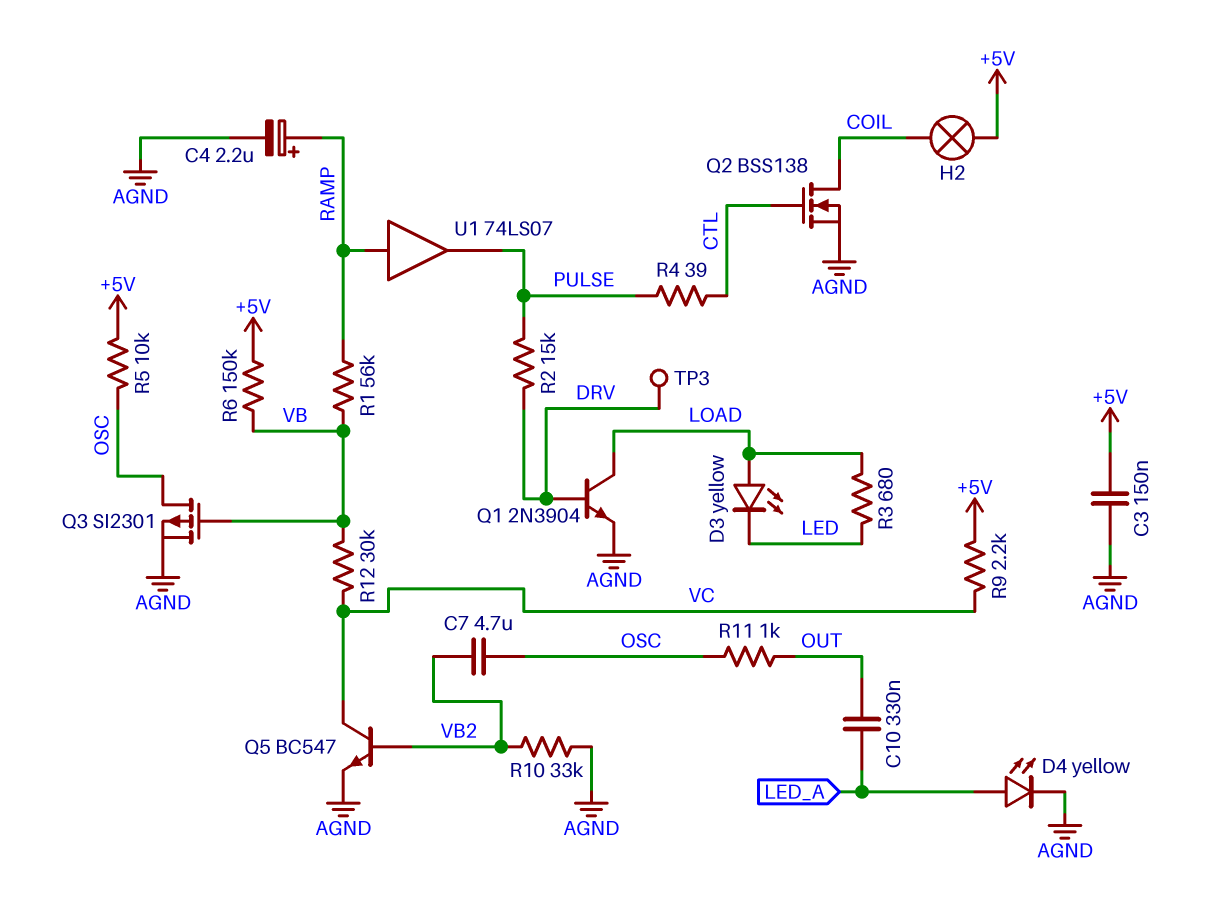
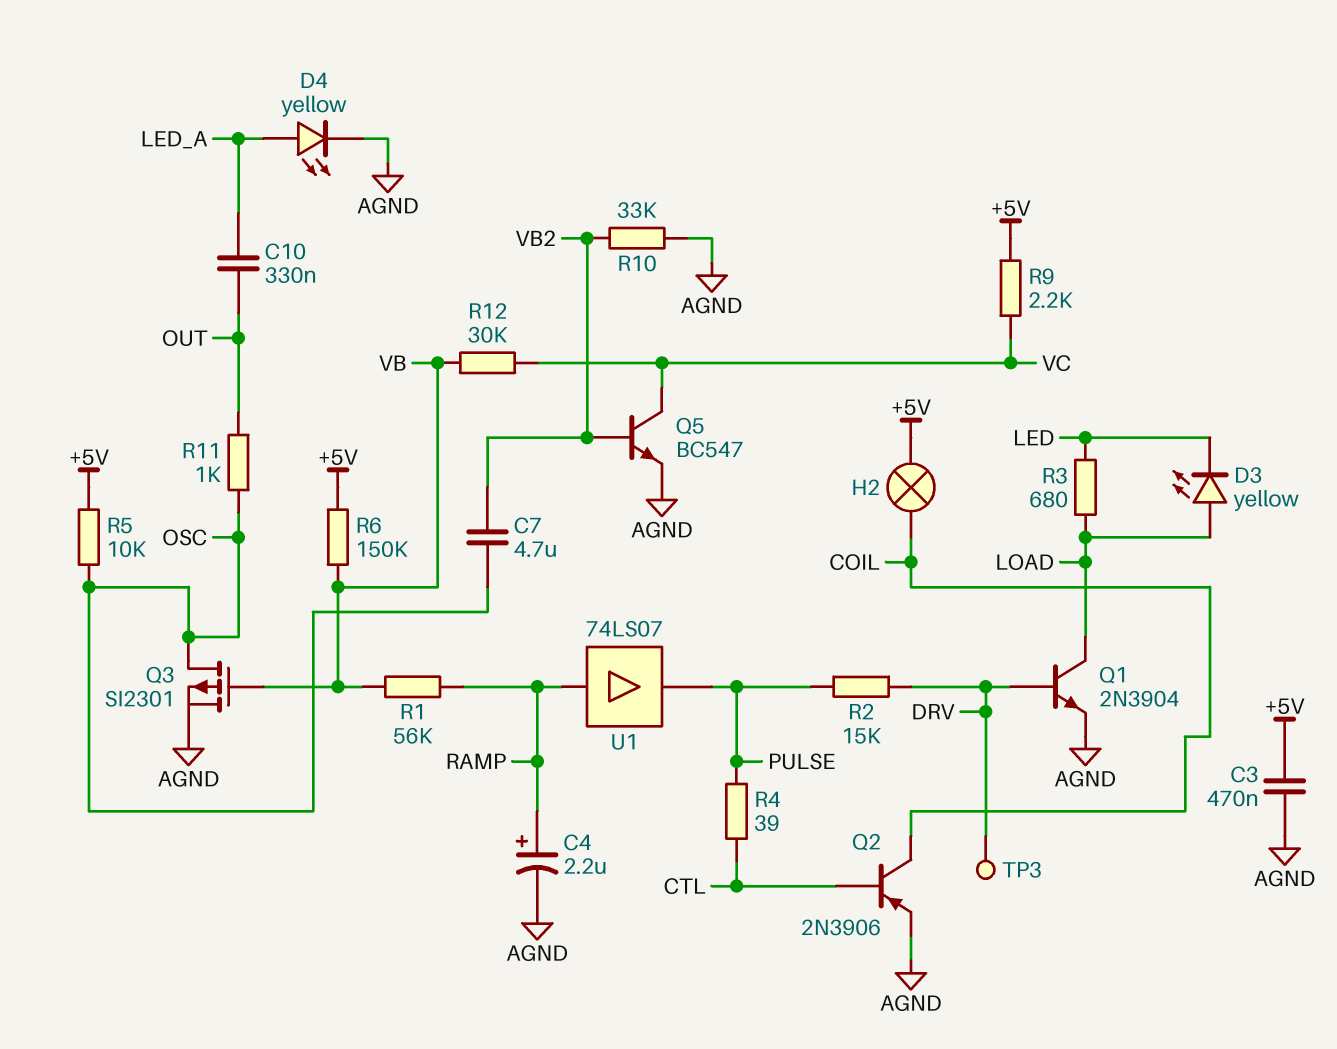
C3: 150nF (+5V, AGND) -> 470nF (+5V, AGND)
Q2: NMOS BSS138 (G CTL, D COIL, S AGND) -> PNP 2N3906 (B CTL, C COIL, E AGND)

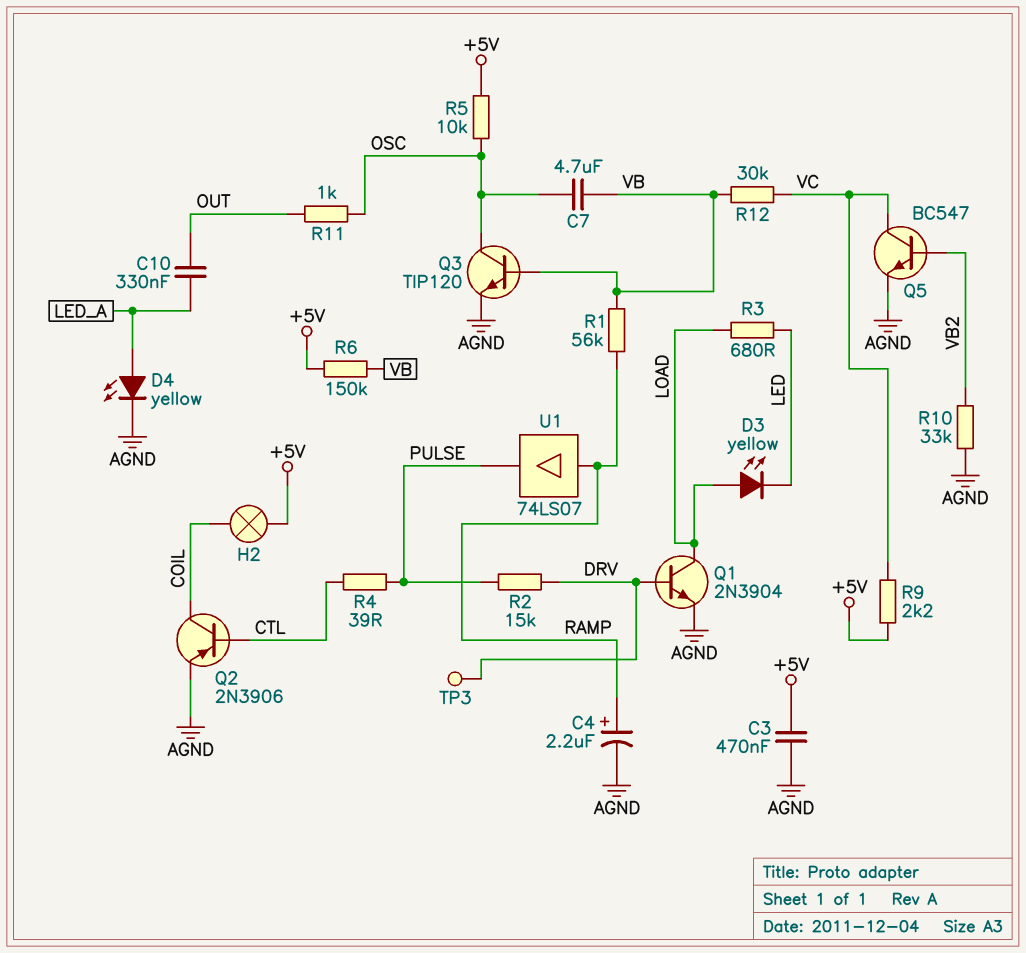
C7: 4.7uF (OSC, VB2) -> 4.7uF (OSC, VB)
Q3: PMOS SI2301 (G VB, D OSC, S AGND) -> NPN TIP120 (B VB, C OSC, E AGND)

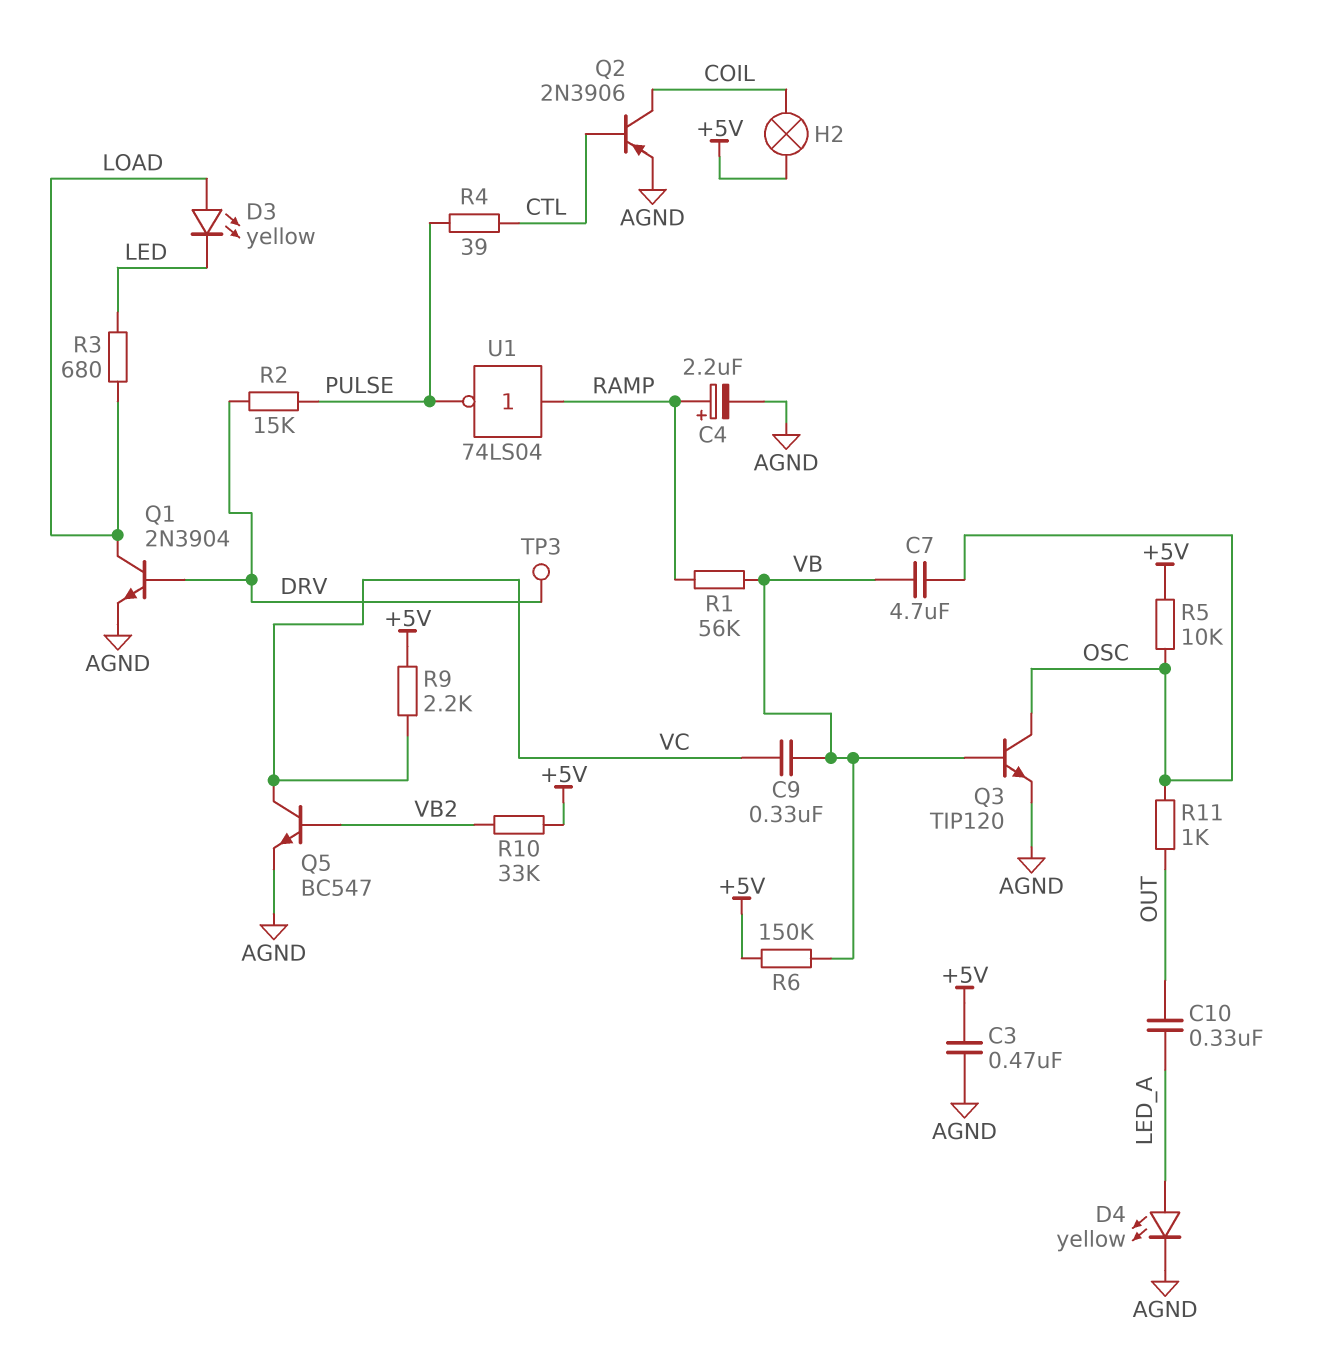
C9: none -> 330nF (VB, VC)
R10: 33k (AGND, VB2) -> 33k (+5V, VB2)
R12: 30k (VB, VC) -> none
U1: buffer 74LS07 (in RAMP, out PULSE) -> NOT 74LS04 (in RAMP, out PULSE)

